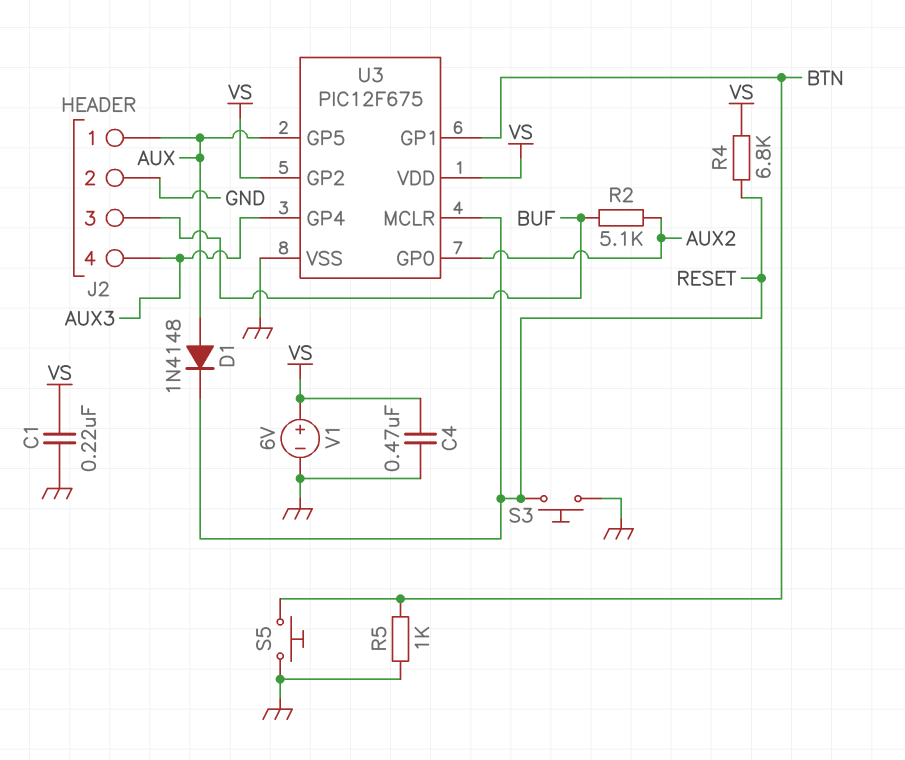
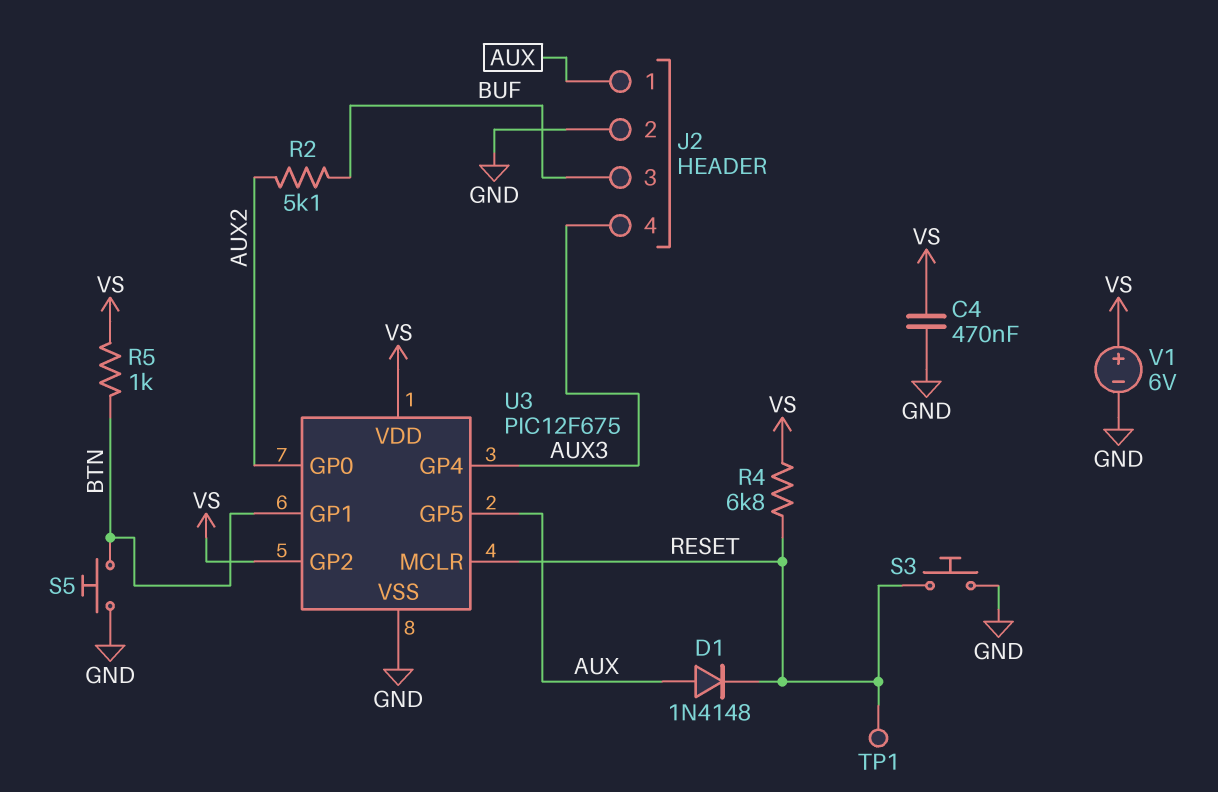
C1: 220nF (GND, VS) -> none
R5: 1k (BTN, GND) -> 1k (BTN, VS)
TP1: none -> test point (RESET)

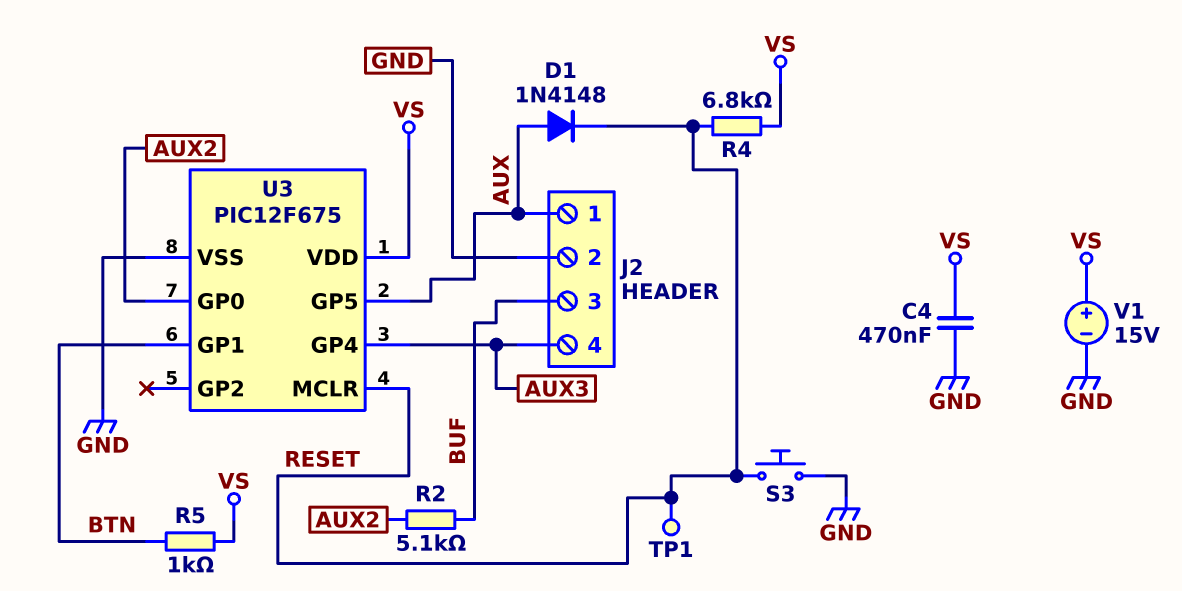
S5: button (BTN, GND) -> none
U3 pin GP2: VS -> none
V1: 6V (plus VS, minus GND) -> 15V (plus VS, minus GND)

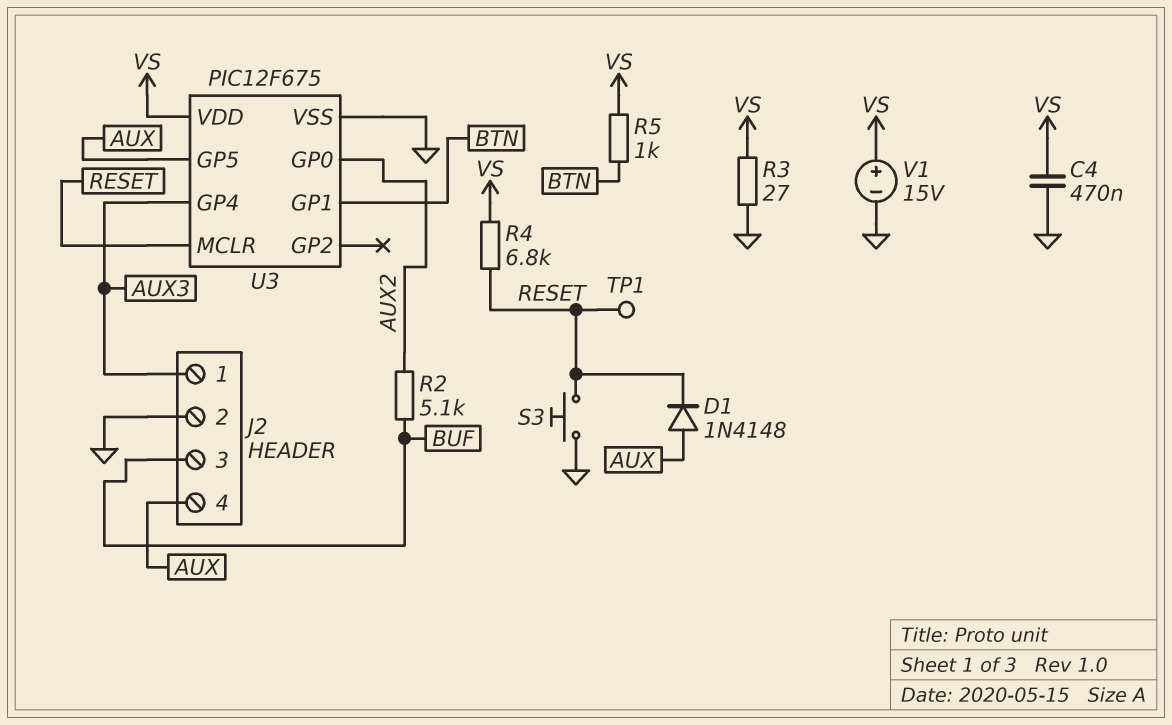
J2 pin 1: AUX -> AUX3
J2 pin 4: AUX3 -> AUX
R3: none -> 27 (GND, VS)

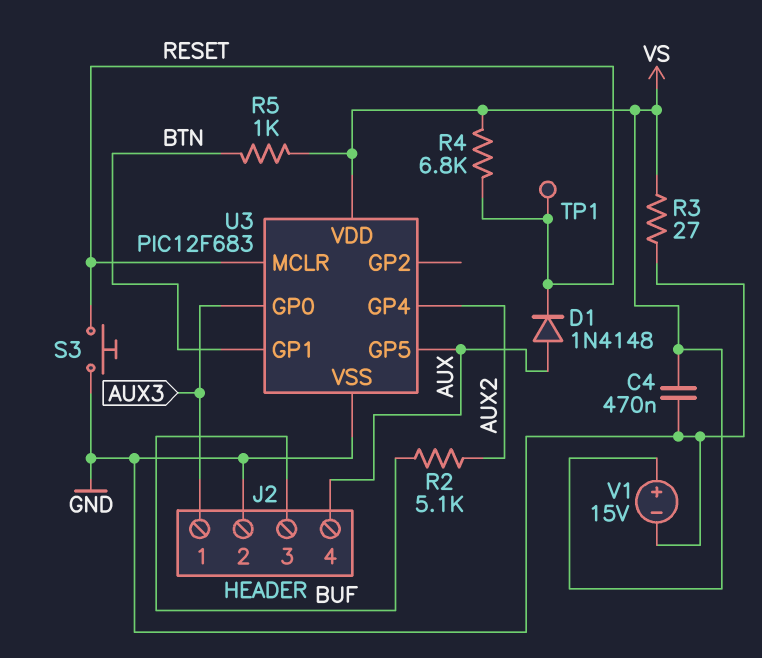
U3: PIC12F675 -> PIC12F683
U3 pin GP0: AUX2 -> AUX3
U3 pin GP4: AUX3 -> AUX2

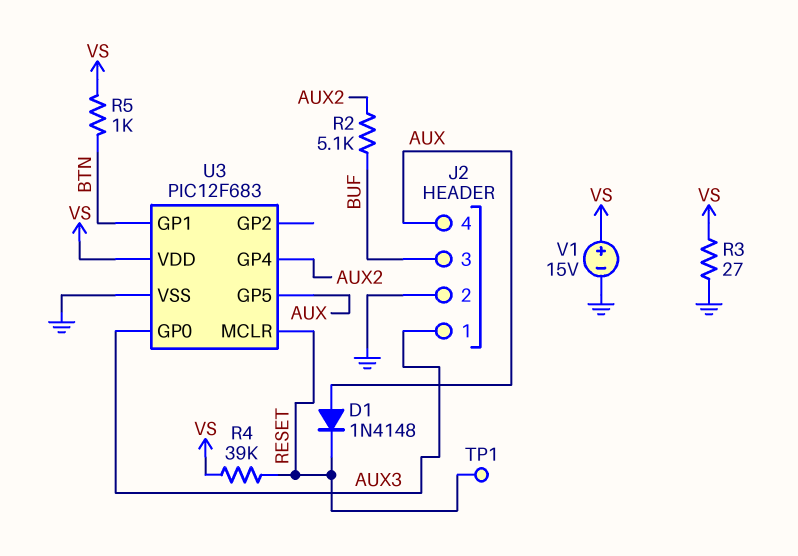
C4: 470nF (GND, VS) -> none
R4: 6.8k (RESET, VS) -> 39k (RESET, VS)
S3: button (GND, RESET) -> none

